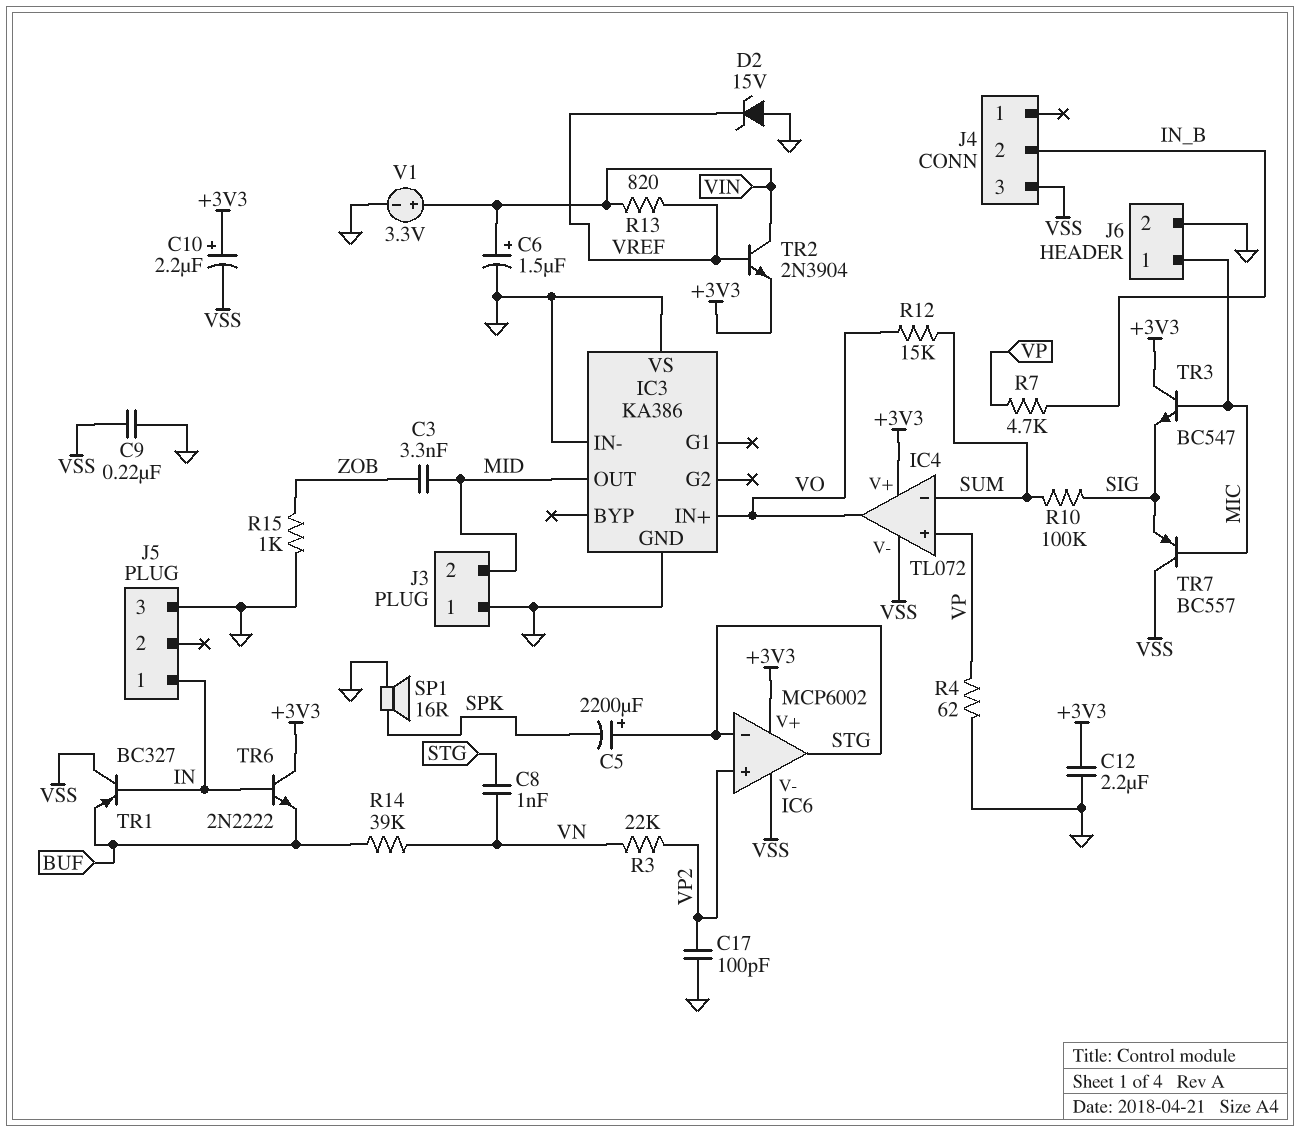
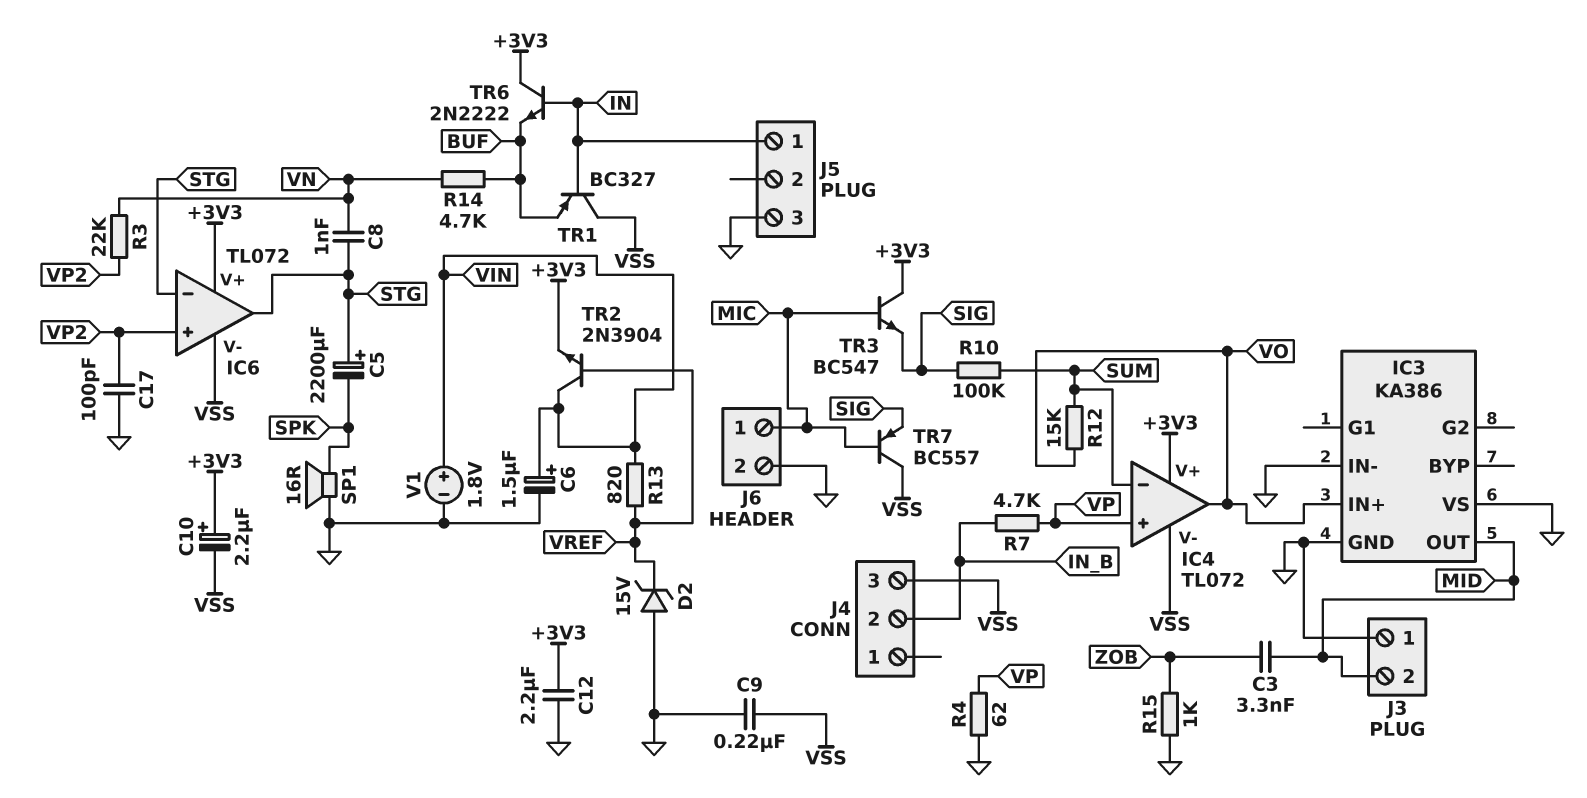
IC6: MCP6002 -> TL072
R14: 39k (BUF, VN) -> 4.7k (BUF, VN)
V1: 3.3V (plus VIN, minus GND) -> 1.8V (plus VIN, minus GND)

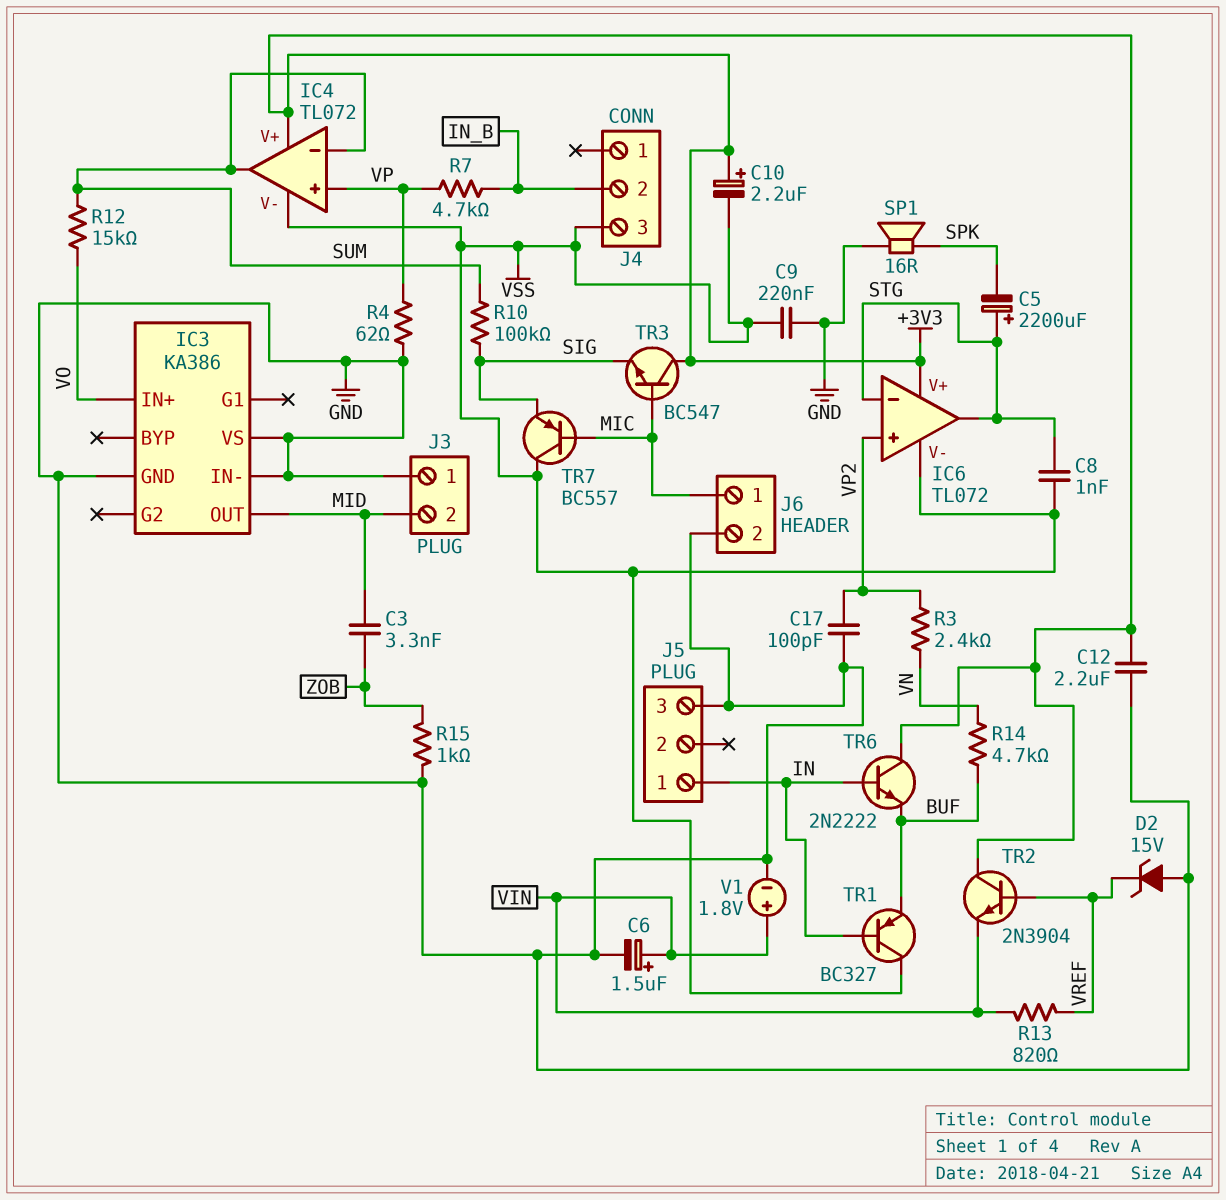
C8: 1nF (STG, VN) -> 1nF (STG, VSS)
IC4 pin out: VO -> SUM
R3: 22k (VN, VP2) -> 2.4k (VN, VP2)
TR2: NPN 2N3904 (B VREF, C VIN, E +3V3) -> NPN 2N3904 (B VREF, C +3V3, E VIN)

